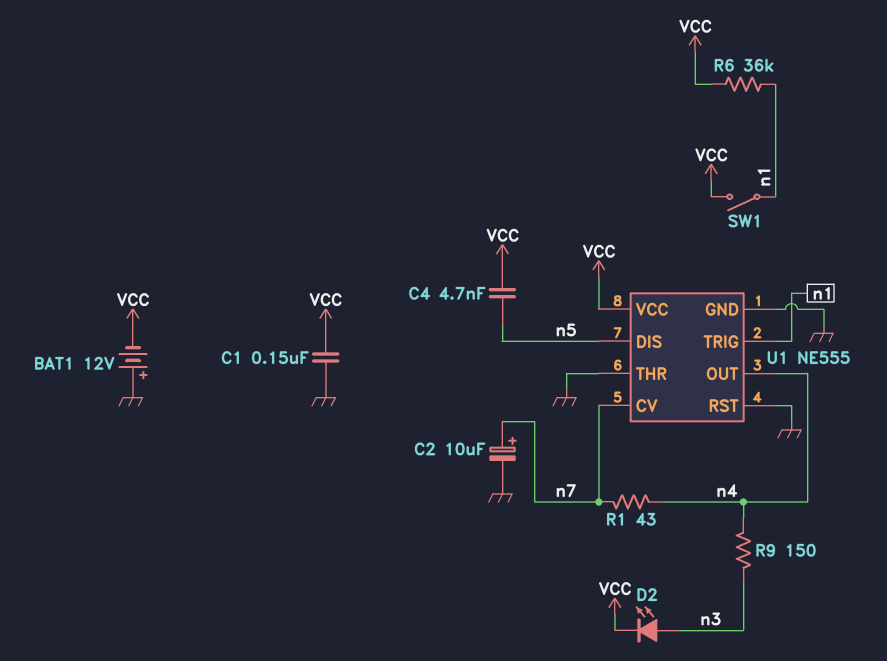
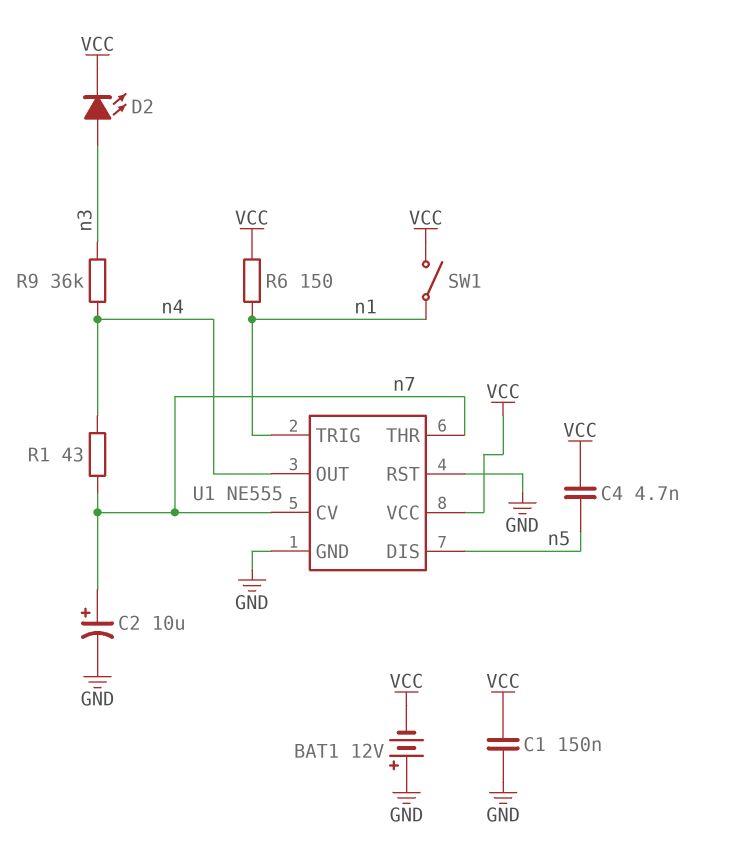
R6: 36k (VCC, n1) -> 150 (VCC, n1)
R9: 150 (n3, n4) -> 36k (n3, n4)
U1 pin THR: GND -> n7

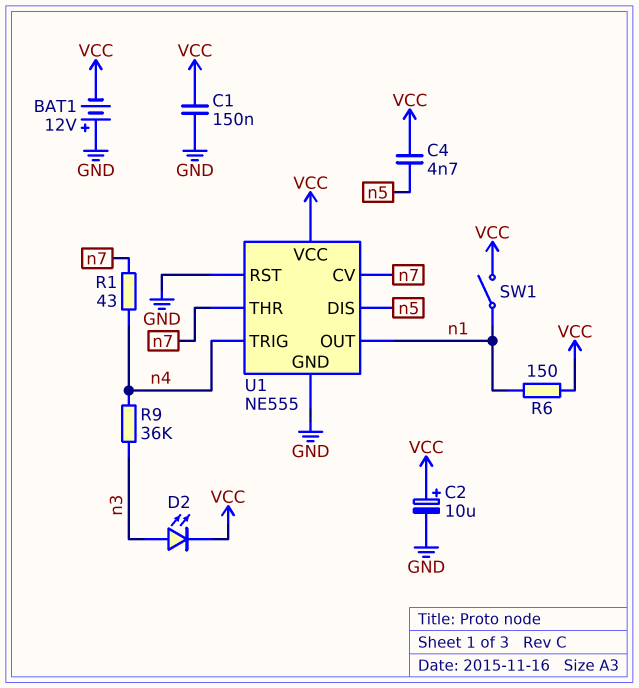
C2: 10uF (plus n7, minus GND) -> 10uF (plus VCC, minus GND)
U1 pin OUT: n4 -> n1
U1 pin TRIG: n1 -> n4

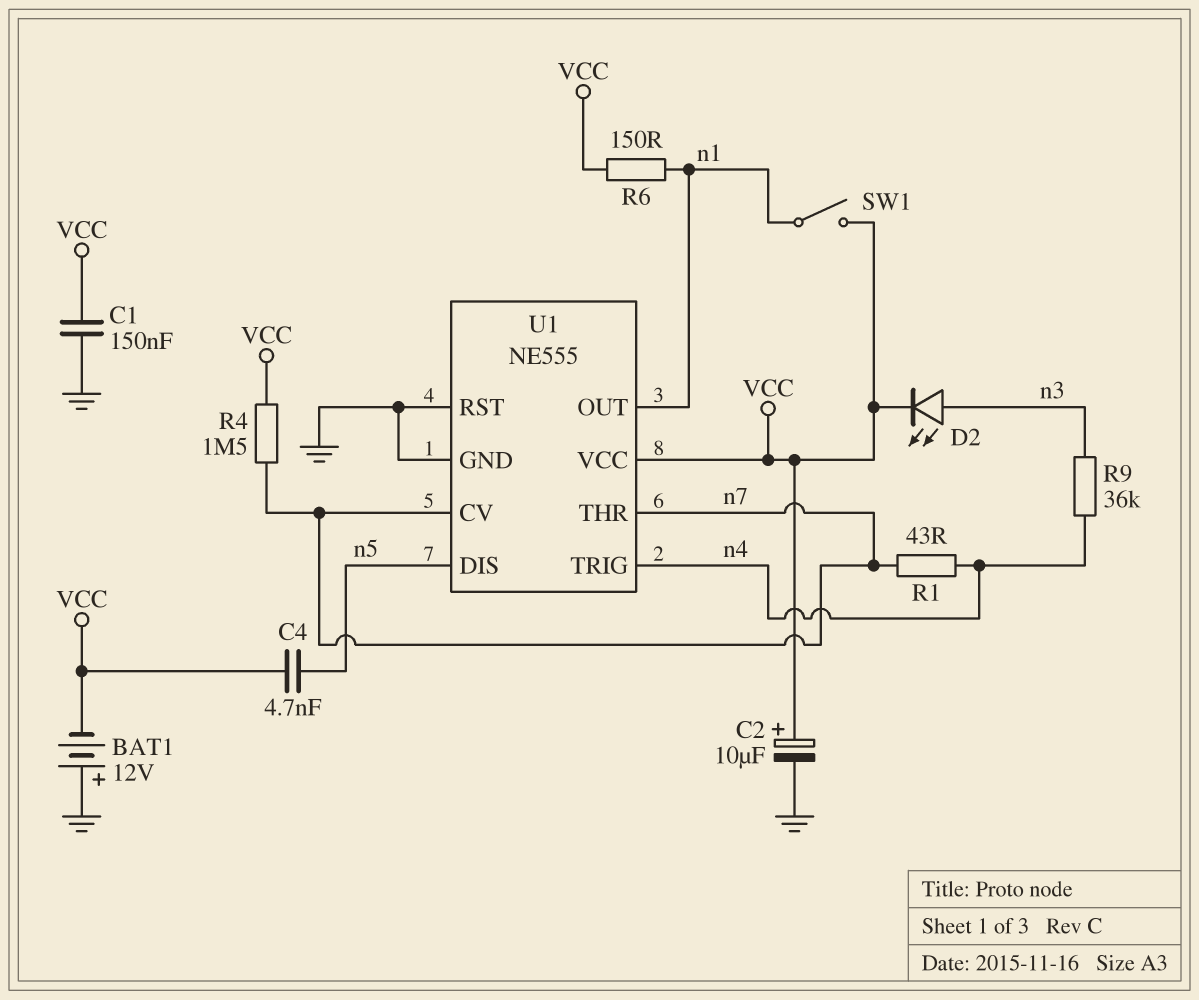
R4: none -> 1.5M (VCC, n7)

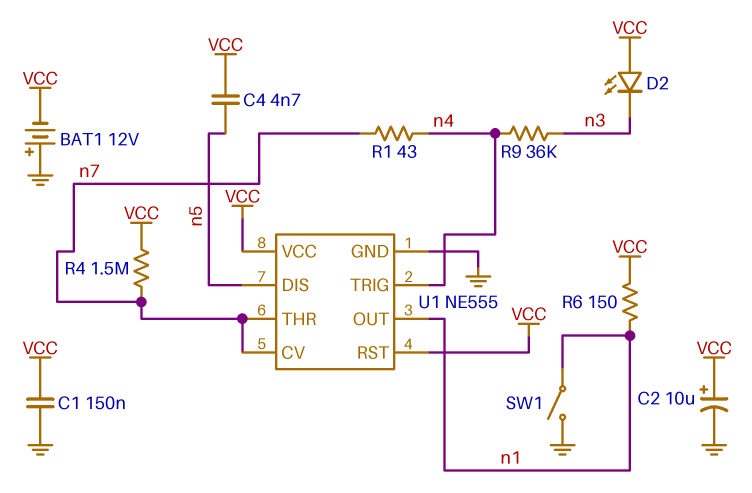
D2: LED (A n3, K VCC) -> LED (A VCC, K n3)
SW1: switch (VCC, n1) -> switch (GND, n1)
U1 pin RST: GND -> VCC

